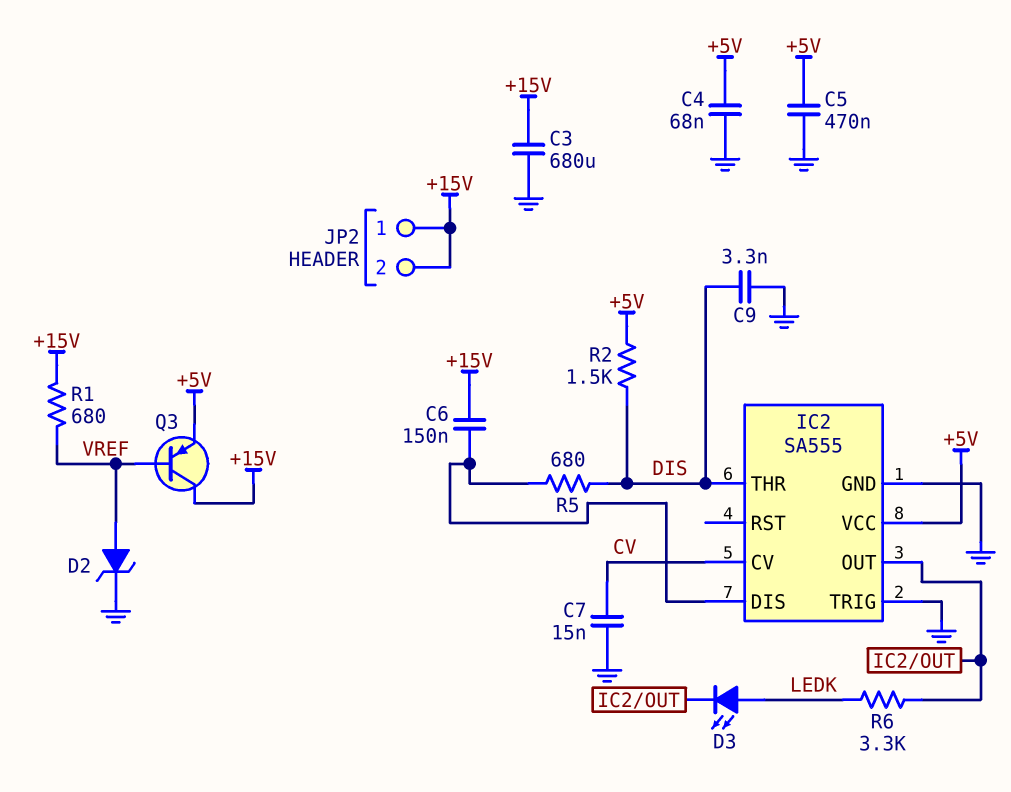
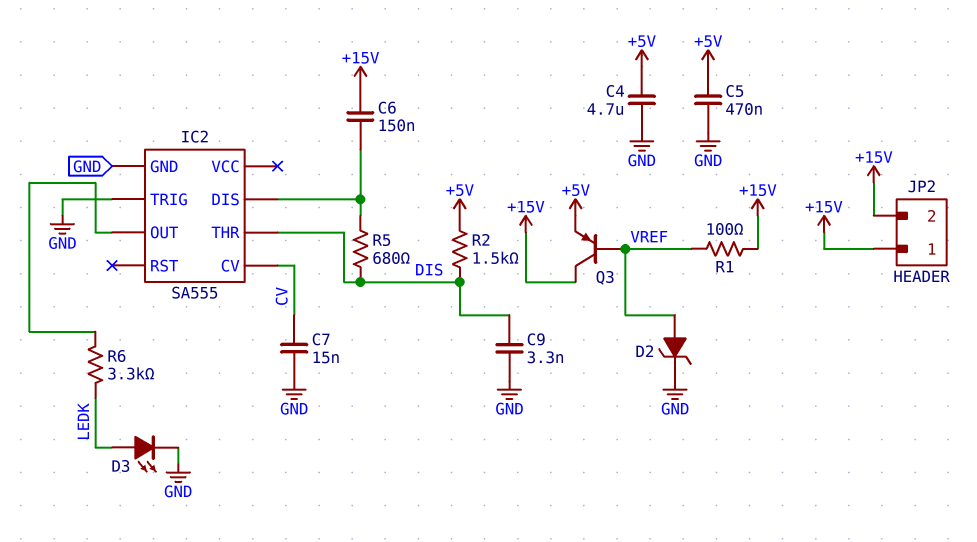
C3: 680uF (+15V, GND) -> none
C4: 68nF (+5V, GND) -> 4.7uF (+5V, GND)
D3: LED (A LEDK, K IC2/OUT) -> LED (A LEDK, K GND)
IC2 pin VCC: +5V -> none
R1: 680 (+15V, VREF) -> 100 (+15V, VREF)

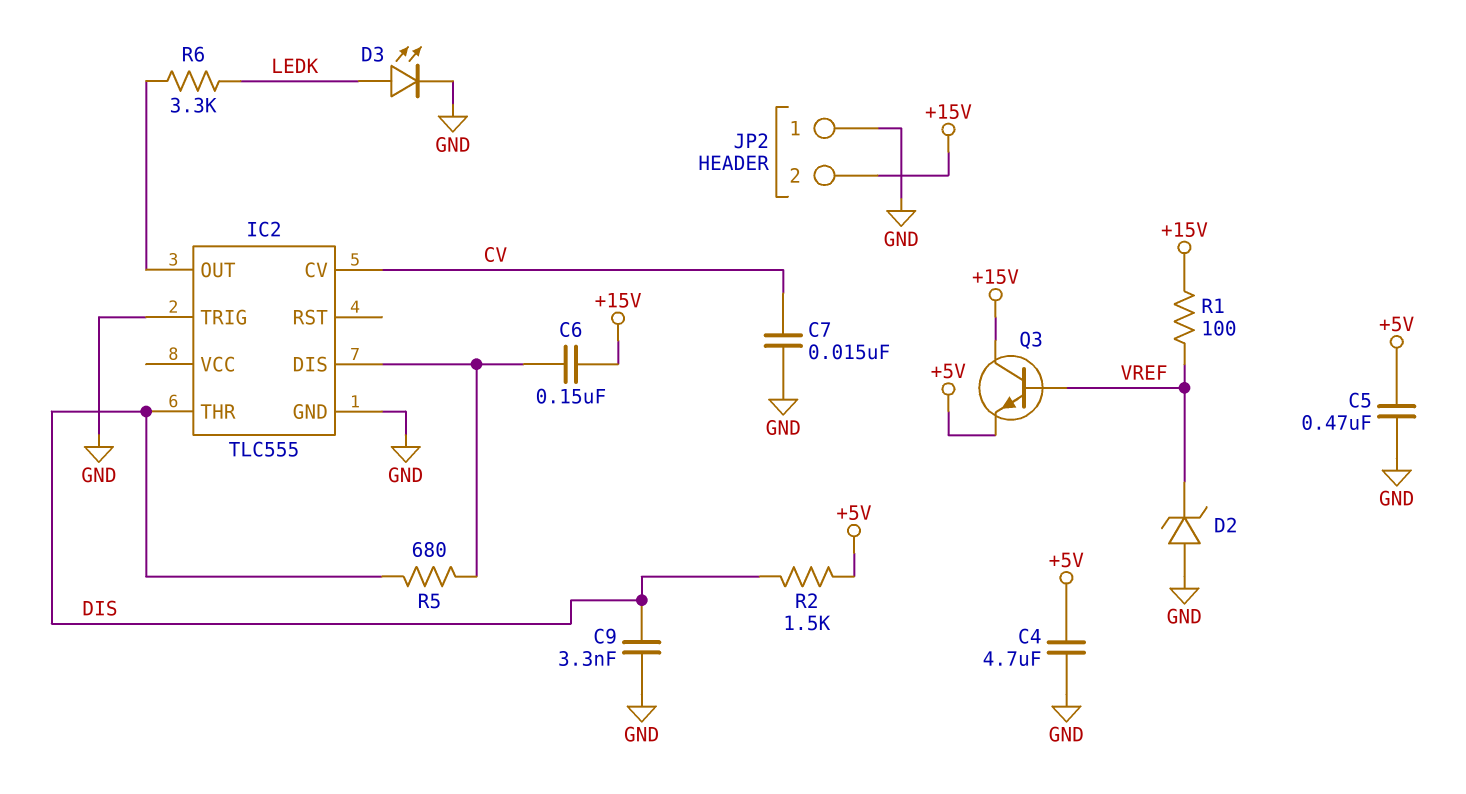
D2: zener (A VREF, K GND) -> zener (A GND, K VREF)
IC2: SA555 -> TLC555
JP2 pin 1: +15V -> GND
Q3: PNP (B VREF, C +15V, E +5V) -> NPN (B VREF, C +15V, E +5V)

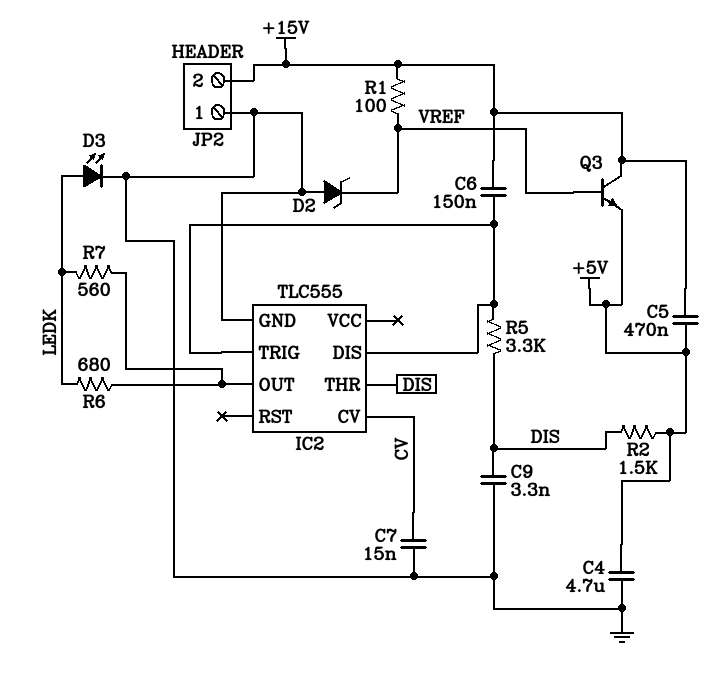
C5: 470nF (+5V, GND) -> 470nF (+5V, +15V)
IC2 pin TRIG: GND -> IC2/DIS
R5: 680 (DIS, IC2/DIS) -> 3.3k (DIS, IC2/DIS)
R6: 3.3k (IC2/OUT, LEDK) -> 680 (IC2/OUT, LEDK)
R7: none -> 560 (IC2/OUT, LEDK)

